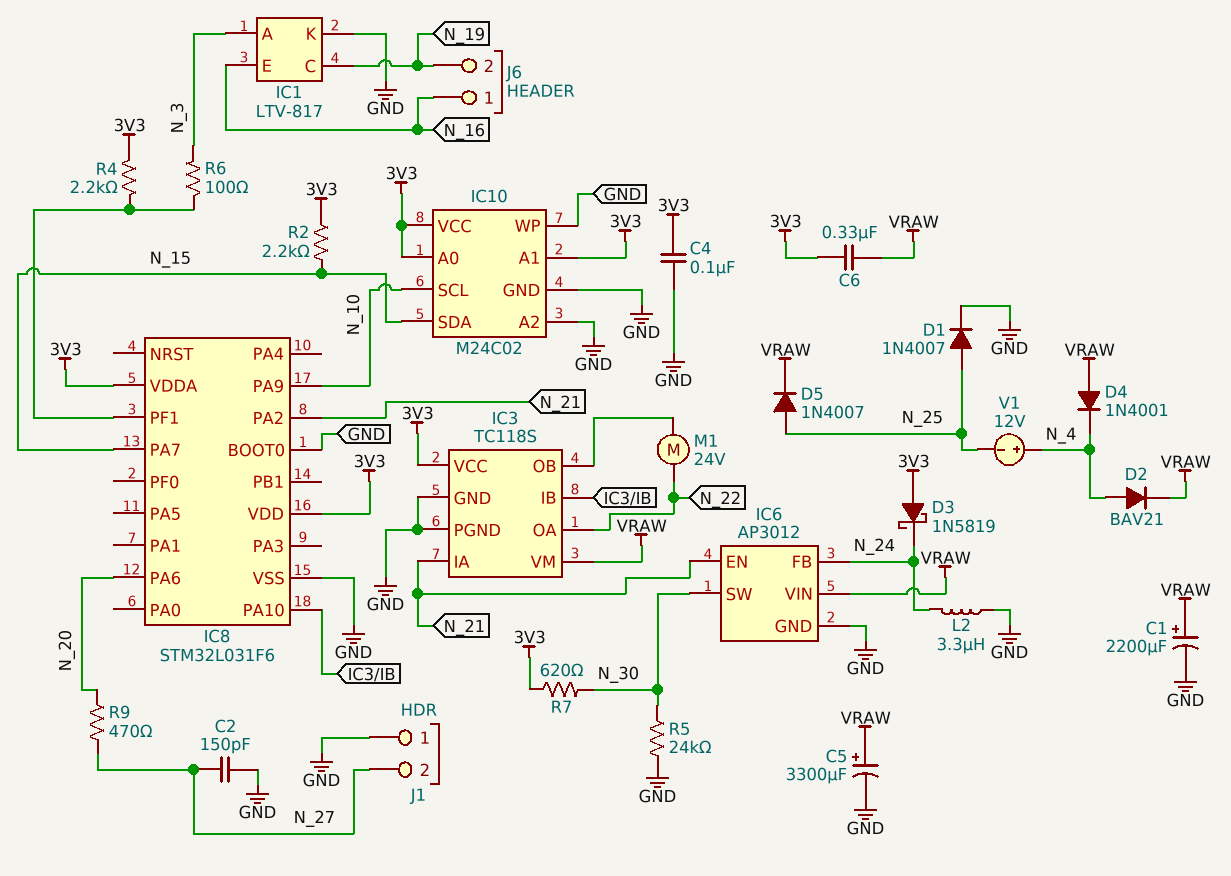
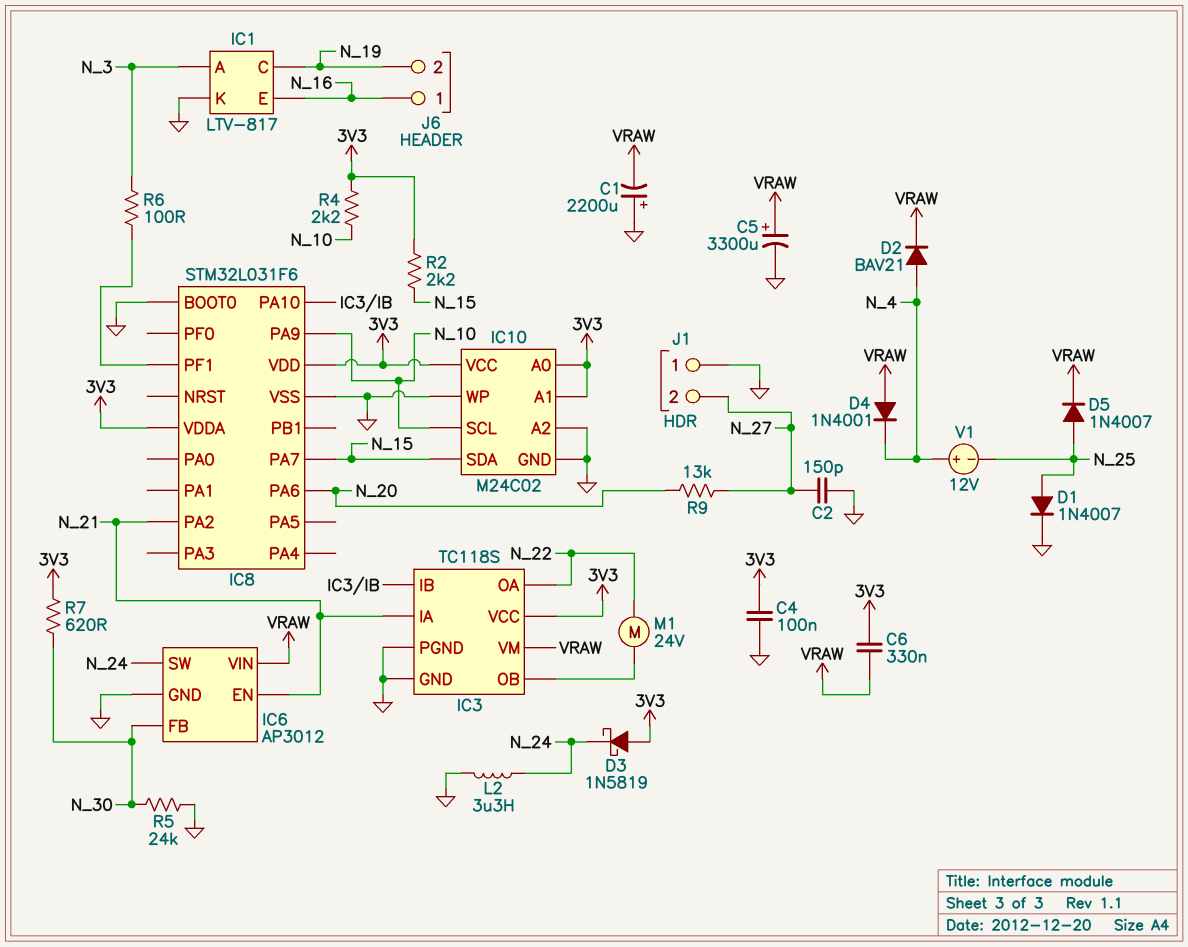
C1: 2200uF (plus VRAW, minus GND) -> 2200uF (plus GND, minus VRAW)
IC6 pin FB: N_24 -> N_30
IC6 pin SW: N_30 -> N_24
R4: 2.2k (3V3, IC8/PF1) -> 2.2k (3V3, N_10)
R9: 470 (N_20, N_27) -> 13k (N_20, N_27)

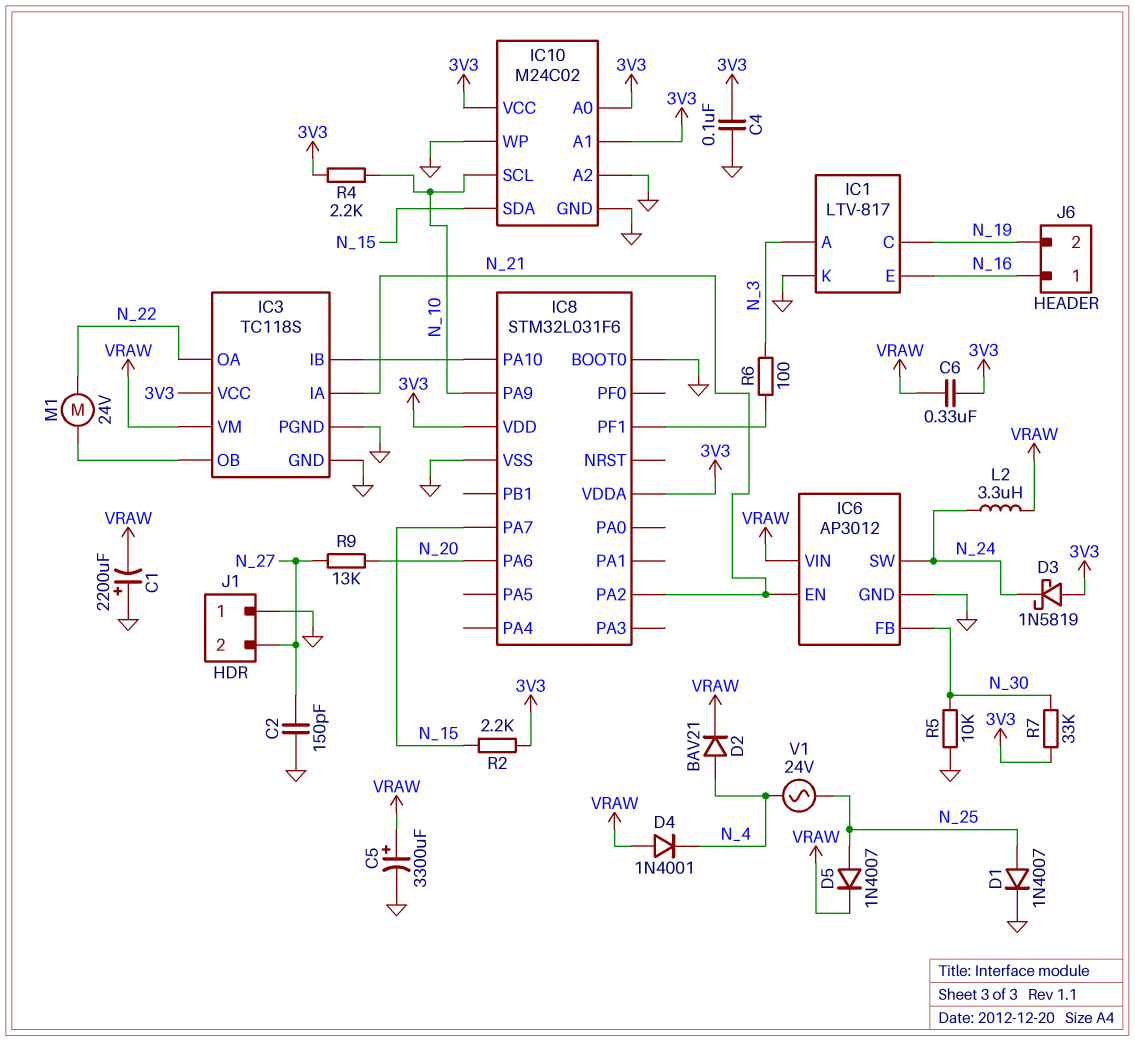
L2: 3.3uH (GND, N_24) -> 3.3uH (N_24, VRAW)
R5: 24k (GND, N_30) -> 10k (GND, N_30)
R7: 620 (3V3, N_30) -> 33k (3V3, N_30)
V1: 12V (plus N_4, minus N_25) -> AC 24V (N_4, N_25)

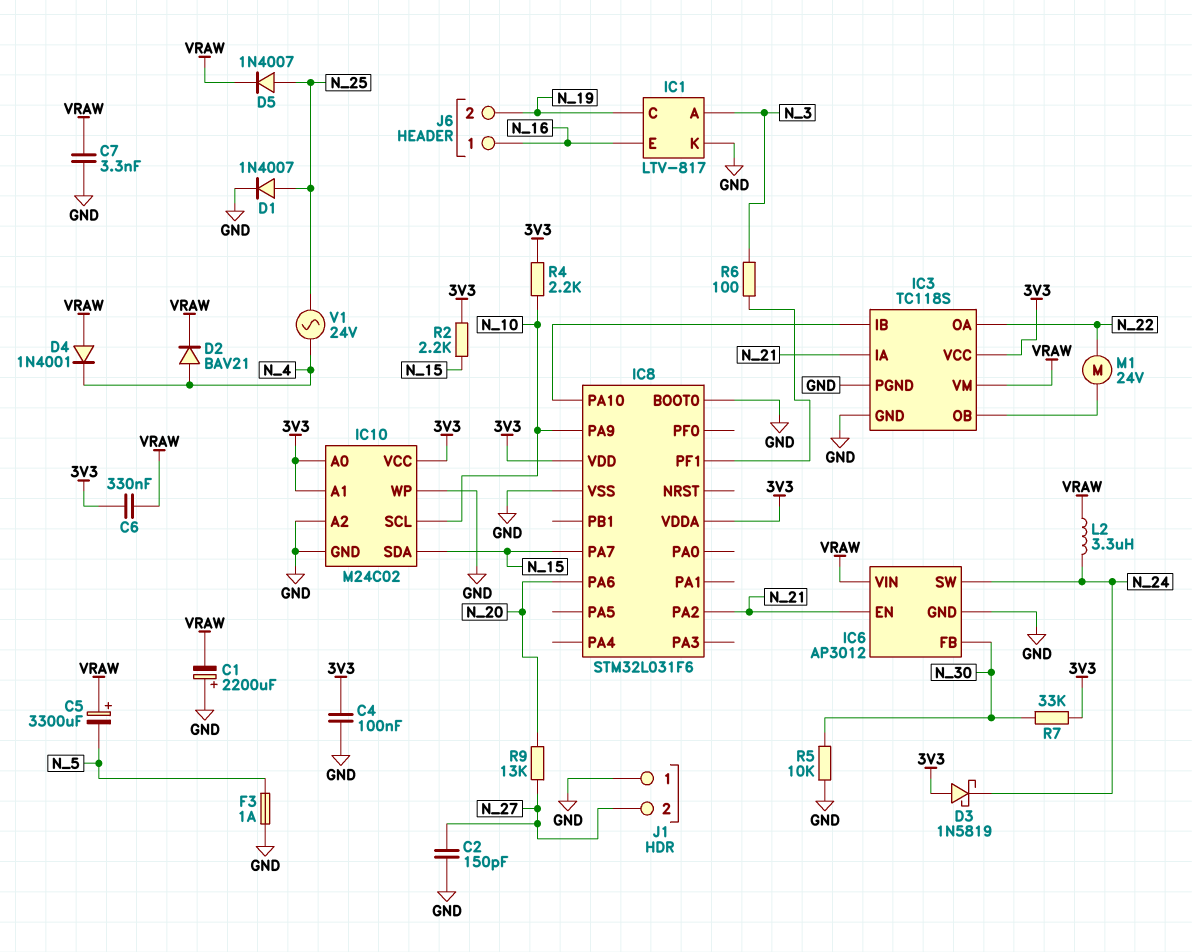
C5: 3300uF (plus VRAW, minus GND) -> 3300uF (plus VRAW, minus N_5)
C7: none -> 3.3nF (GND, VRAW)
F3: none -> 1A (GND, N_5)

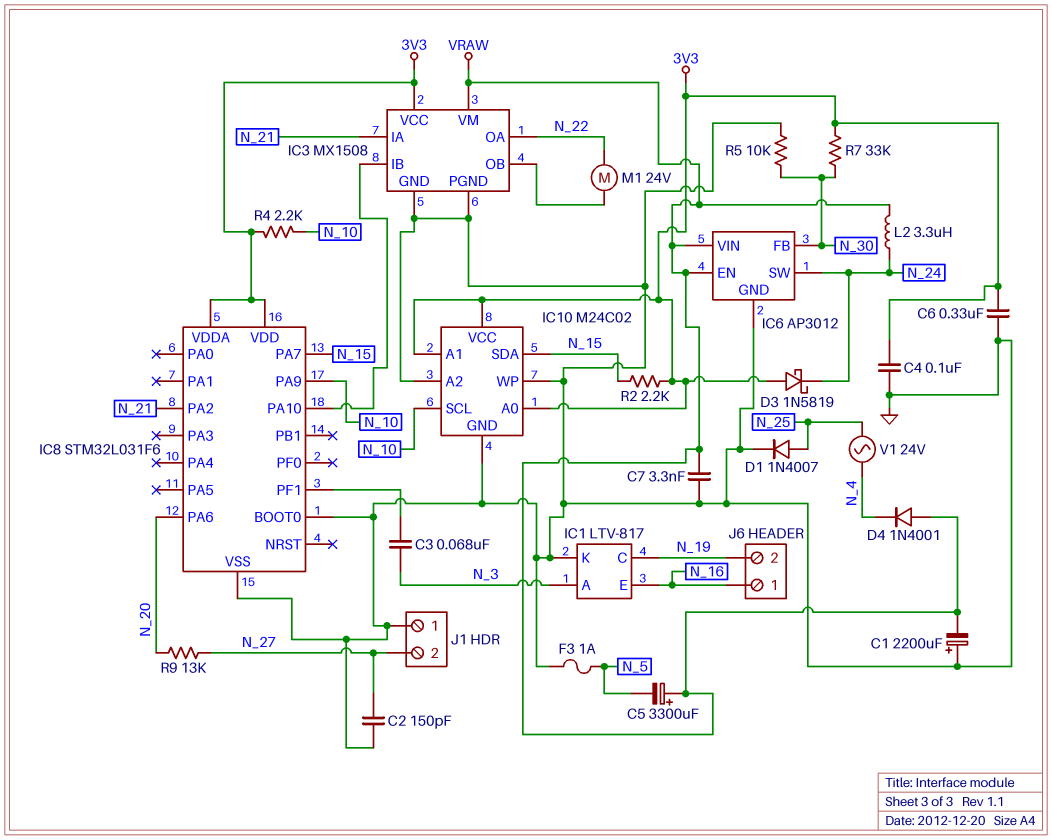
C3: none -> 68nF (IC8/PF1, N_3)
C6: 330nF (3V3, VRAW) -> 330nF (3V3, GND)
D2: diode BAV21 (A N_4, K VRAW) -> none
D5: diode 1N4007 (A N_25, K VRAW) -> none
IC3: TC118S -> MX1508
IC6 pin EN: N_21 -> VRAW
R6: 100 (IC8/PF1, N_3) -> none

